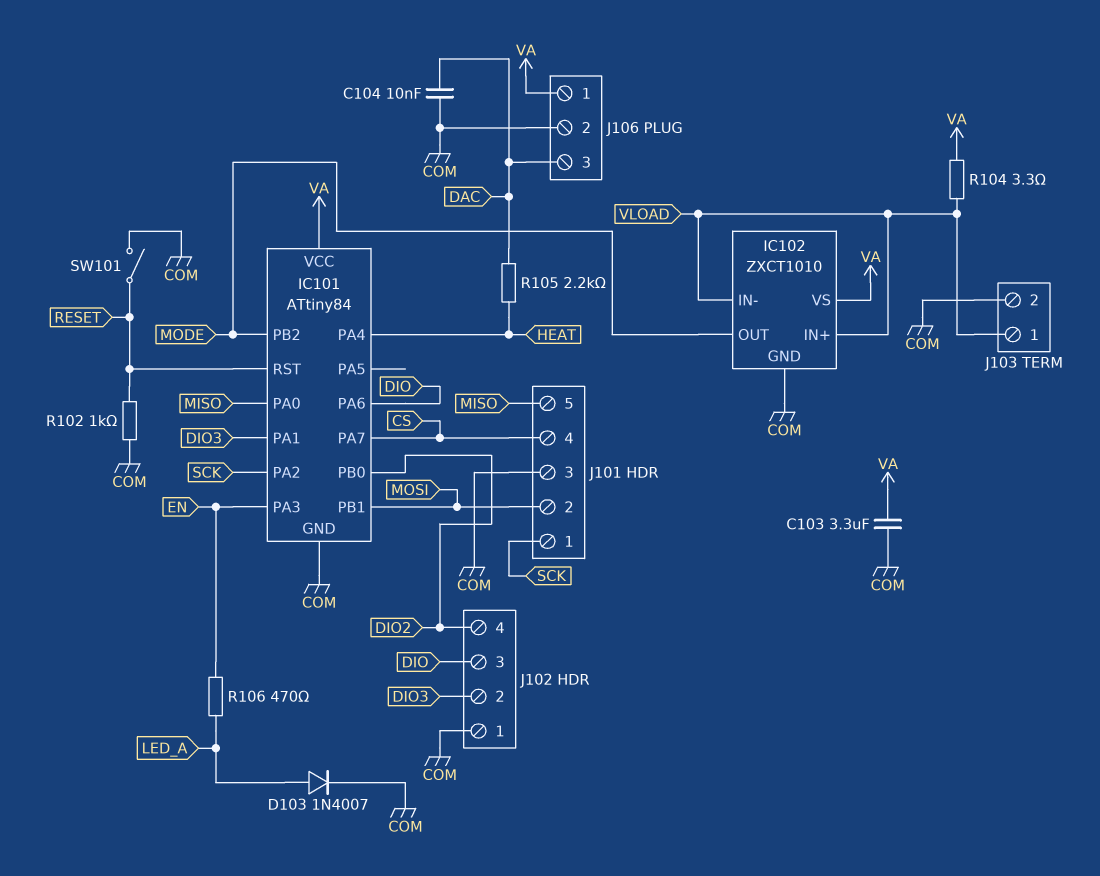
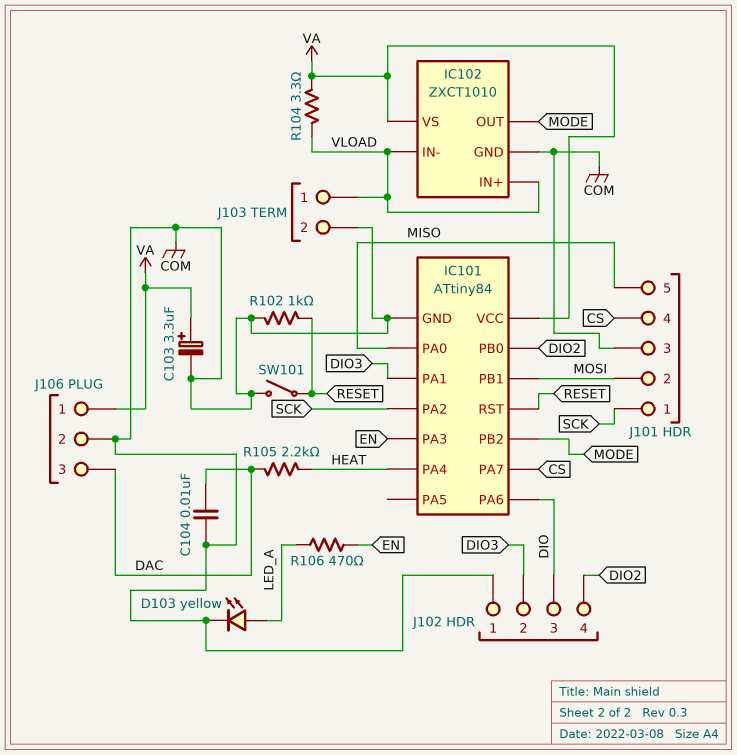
C103: 3.3uF (COM, VA) -> 3.3uF (plus VA, minus COM)
D103: diode 1N4007 (A LED_A, K COM) -> LED yellow (A LED_A, K COM)

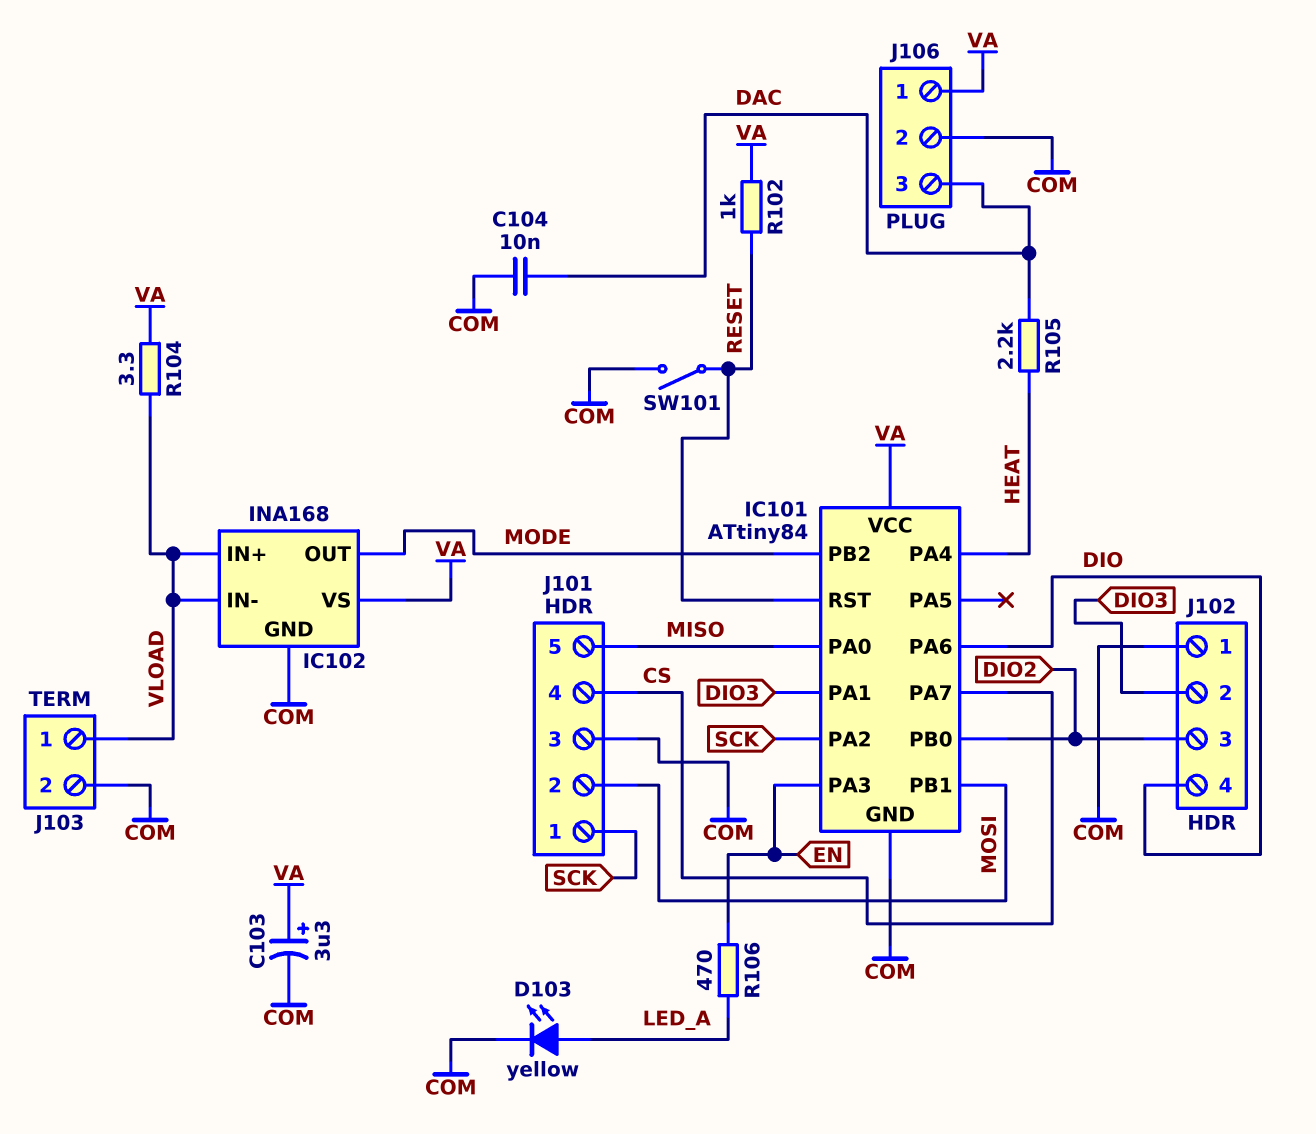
IC102: ZXCT1010 -> INA168
J102 pin 3: DIO -> DIO2
J102 pin 4: DIO2 -> DIO
R102: 1k (COM, RESET) -> 1k (RESET, VA)

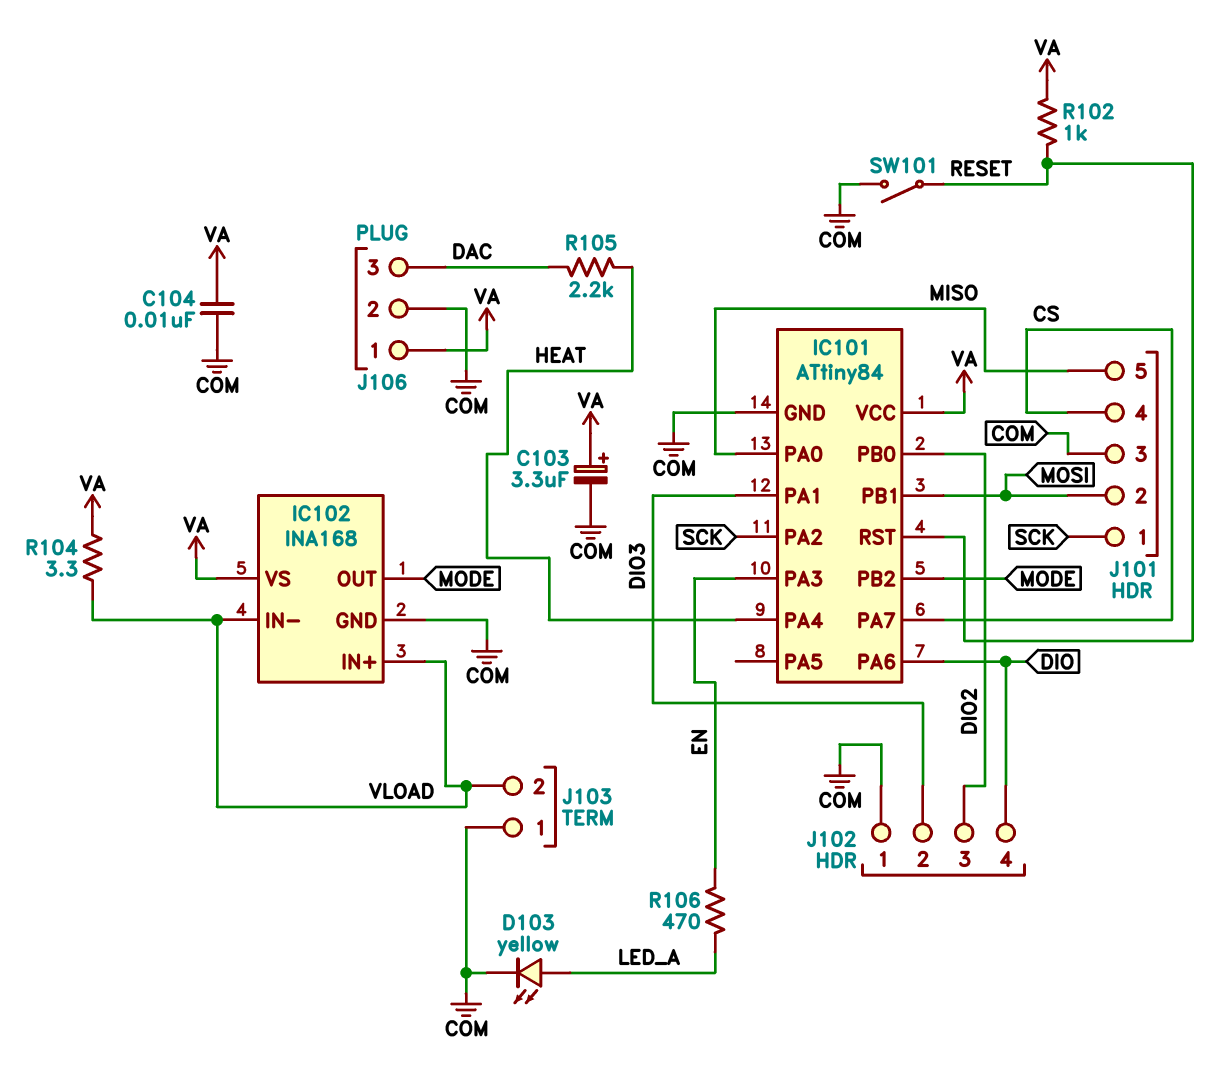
C104: 10nF (COM, DAC) -> 10nF (COM, VA)
J103 pin 1: VLOAD -> COM
J103 pin 2: COM -> VLOAD

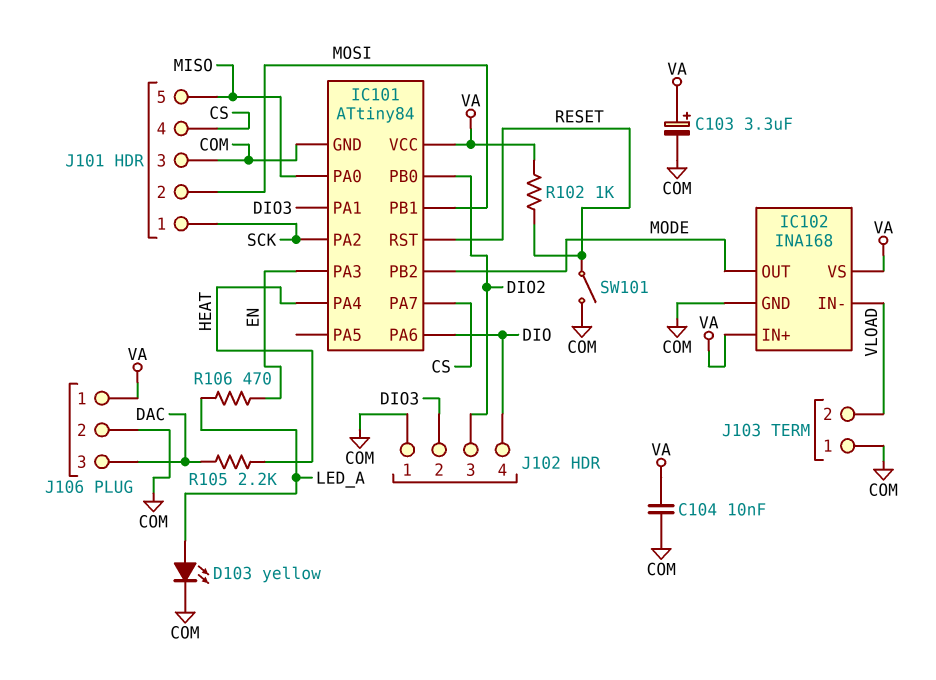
IC102 pin IN+: VLOAD -> VA
R104: 3.3 (VA, VLOAD) -> none

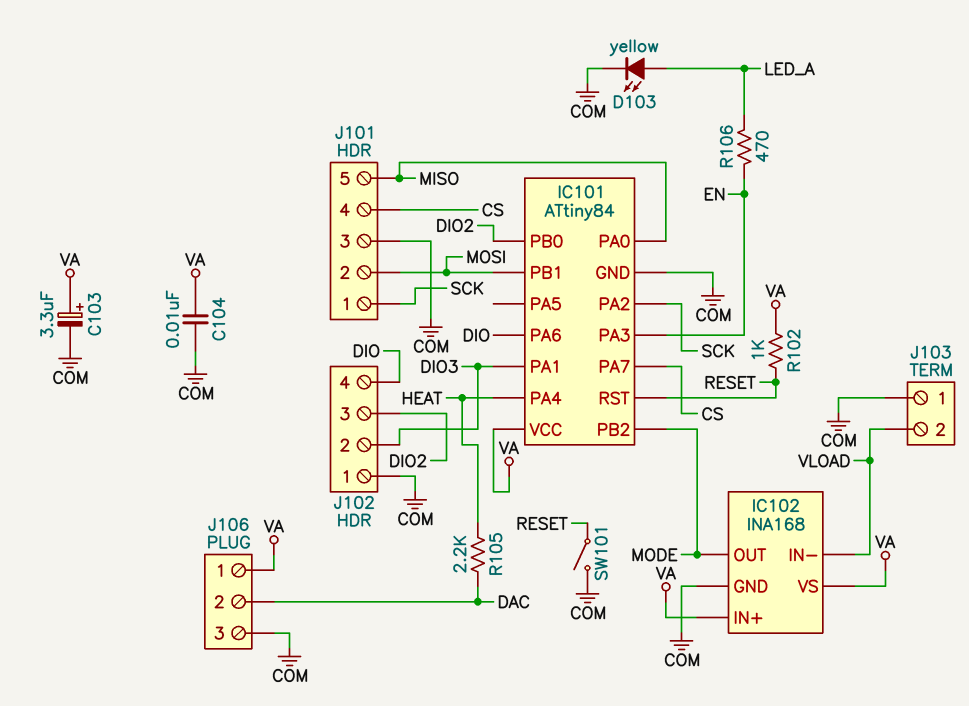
J106 pin 2: COM -> DAC
J106 pin 3: DAC -> COM

